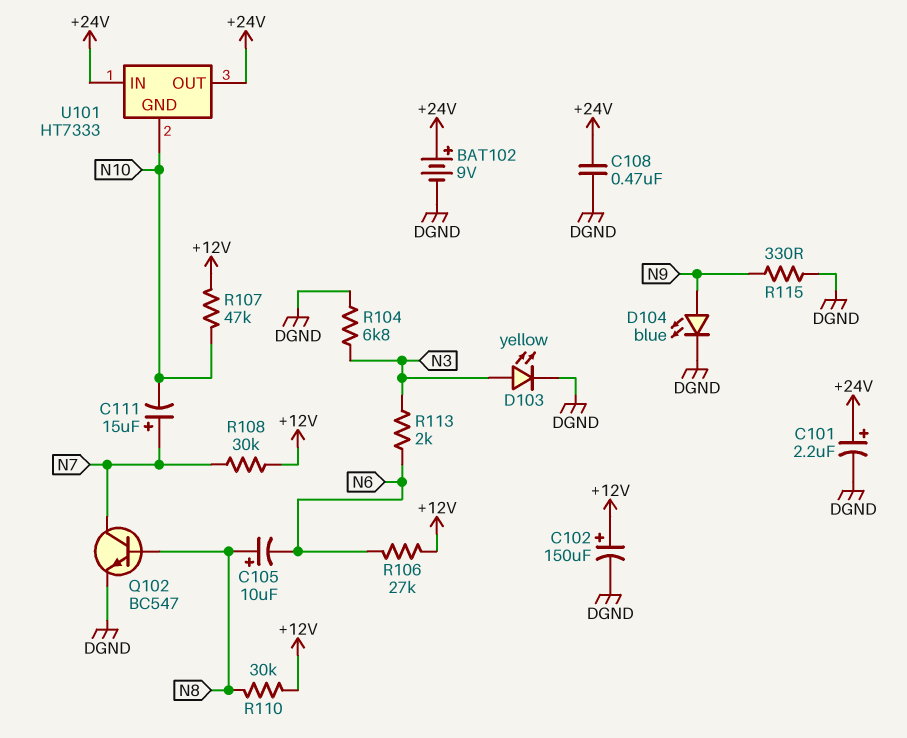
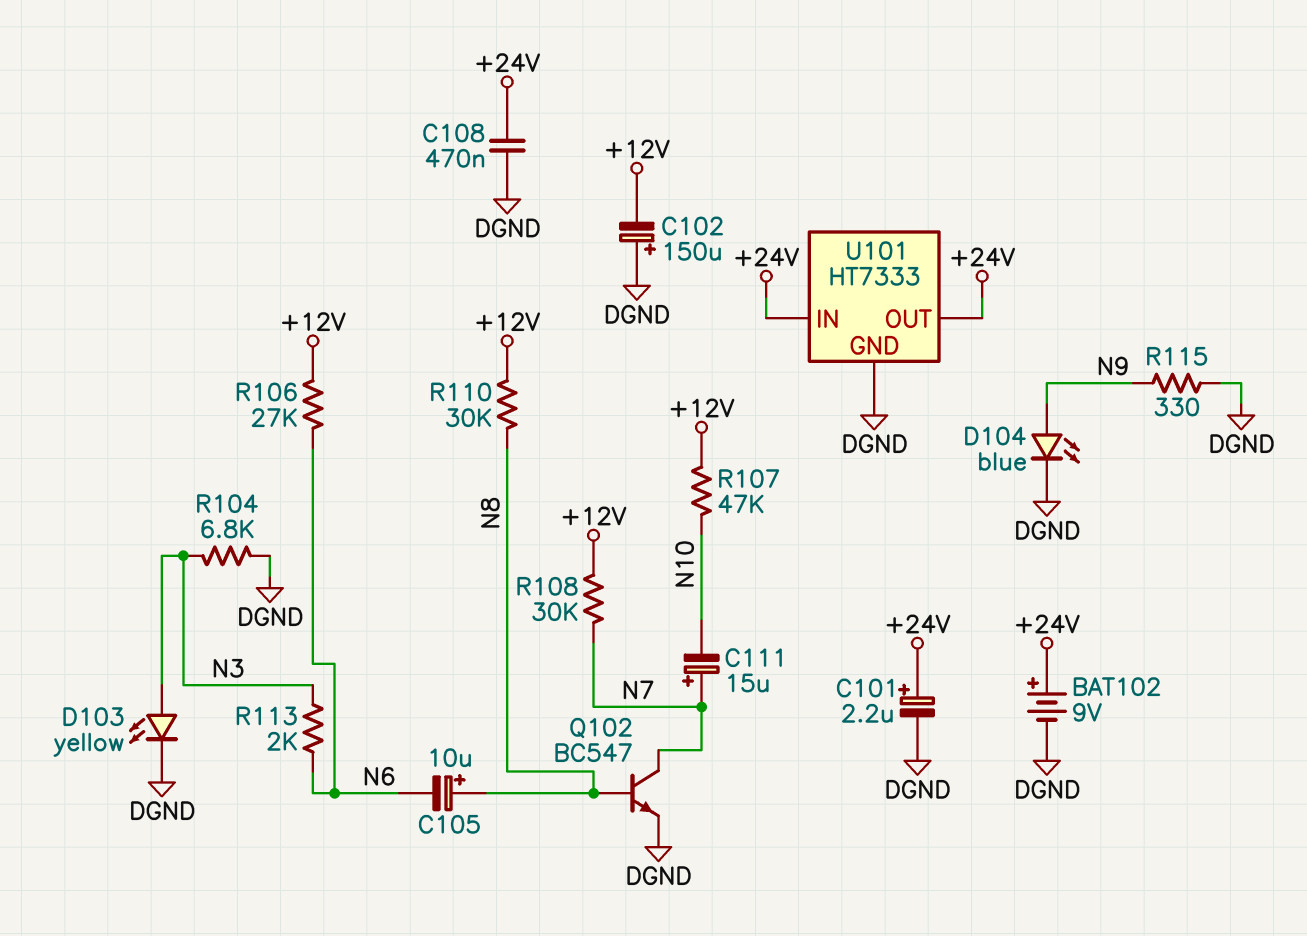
C102: 150uF (plus +12V, minus DGND) -> 150uF (plus DGND, minus +12V)
U101 pin GND: N10 -> DGND

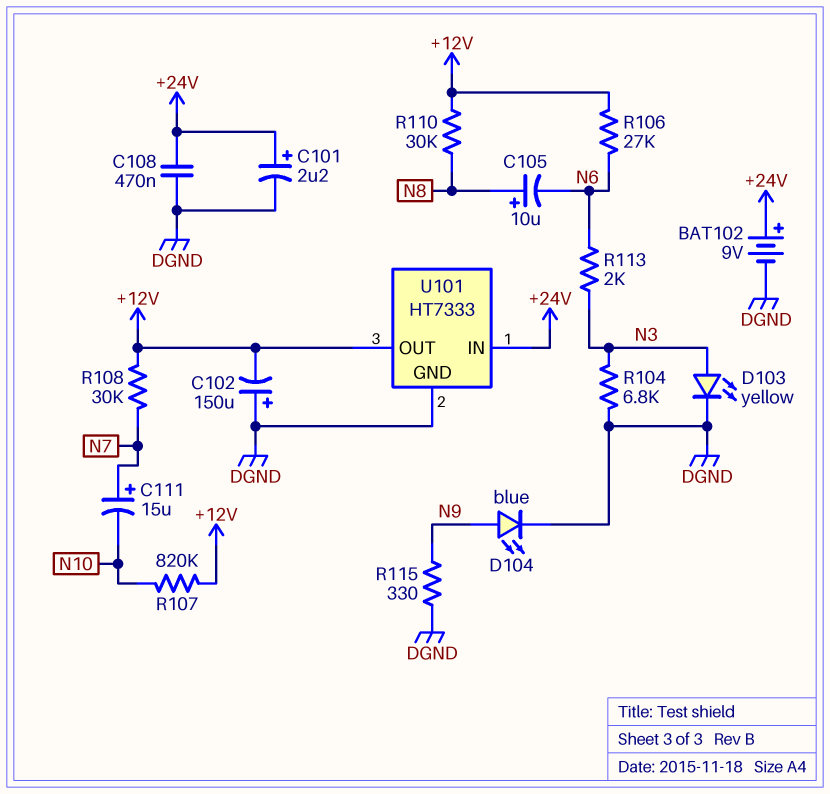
Q102: NPN BC547 (B N8, C N7, E DGND) -> none
R107: 47k (+12V, N10) -> 820k (+12V, N10)
U101 pin OUT: +24V -> +12V

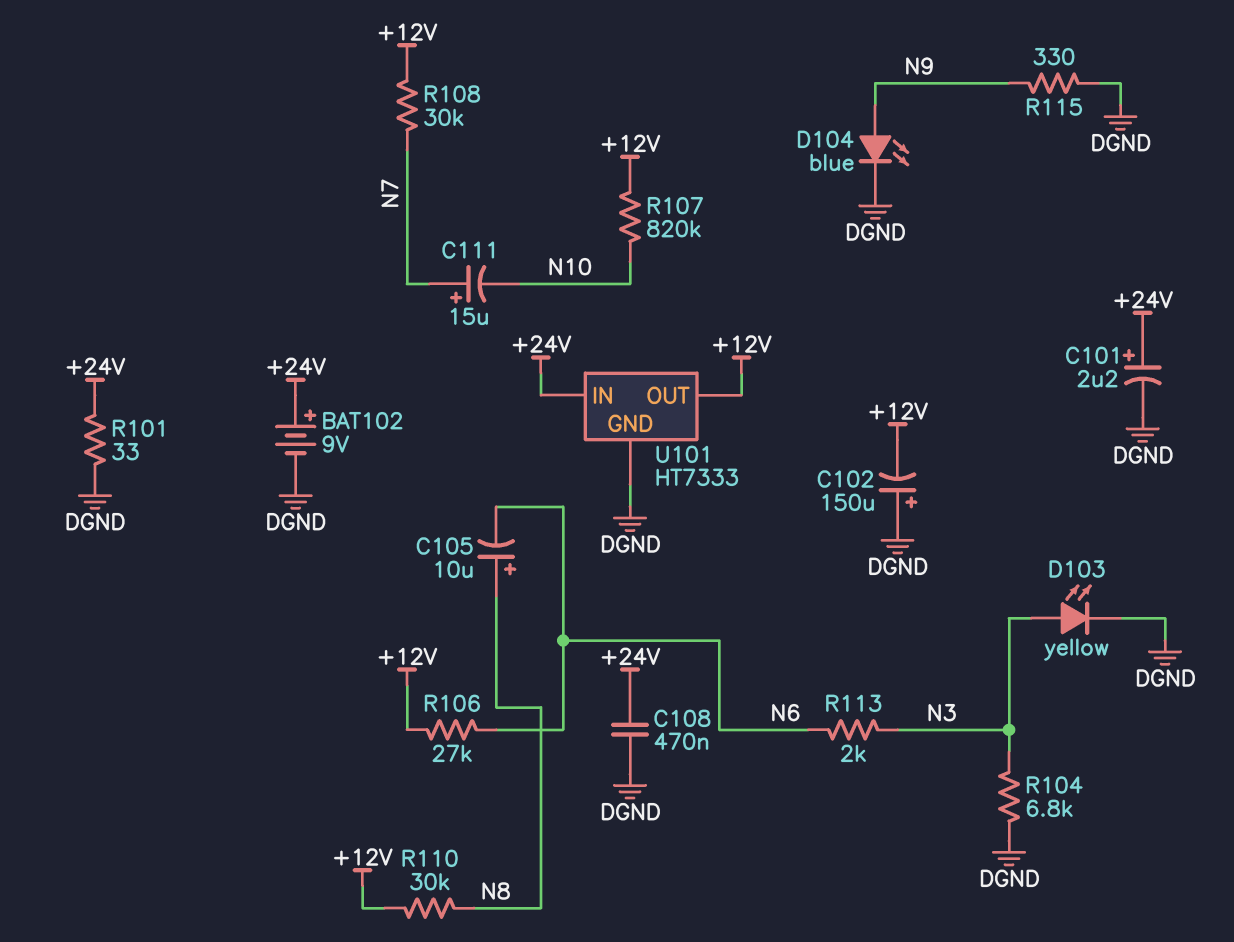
R101: none -> 33 (+24V, DGND)

